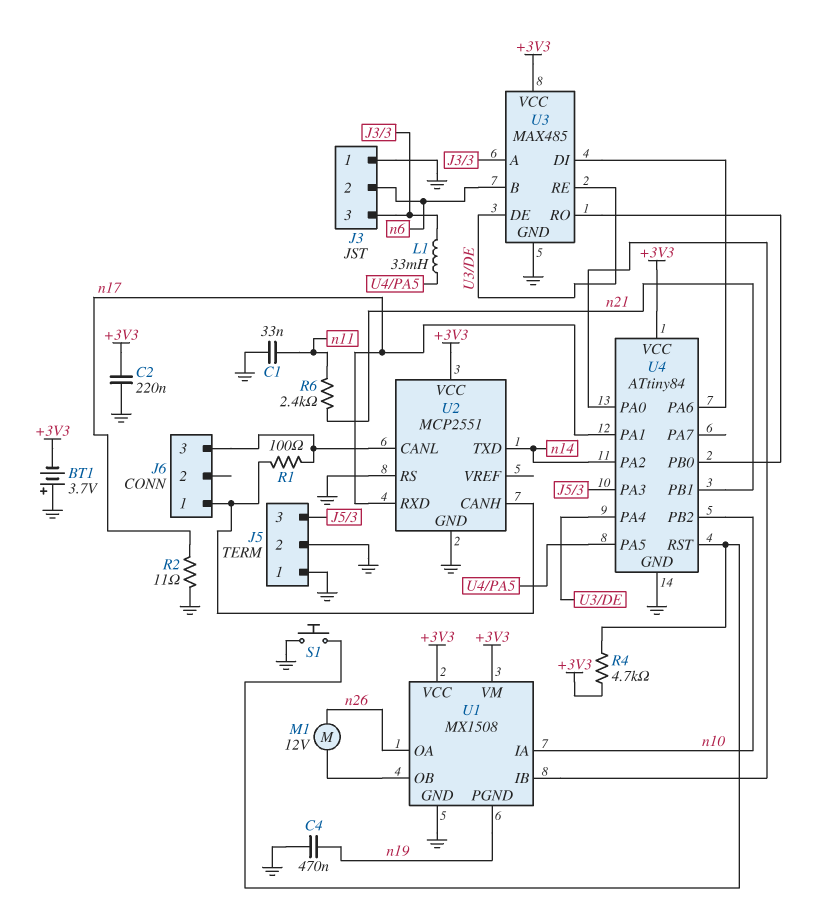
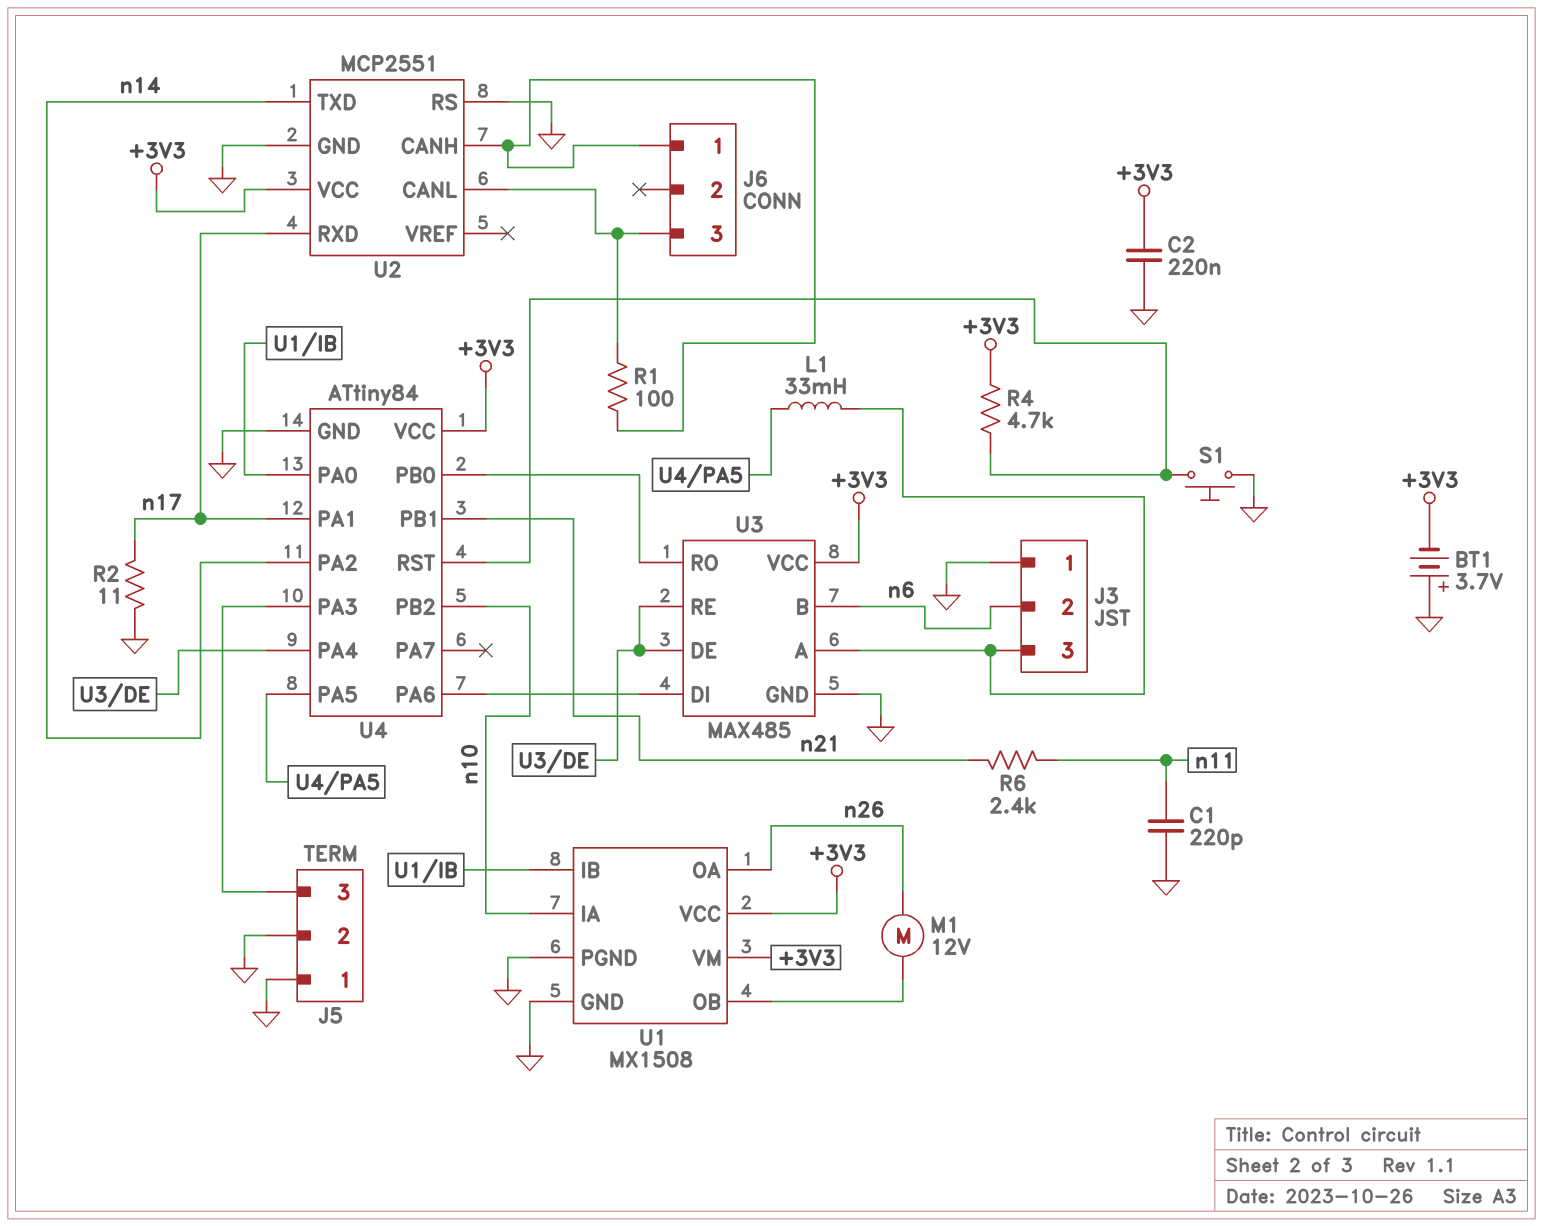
C1: 33nF (GND, n11) -> 220pF (GND, n11)
C4: 470nF (GND, n19) -> none
U1 pin PGND: n19 -> GND

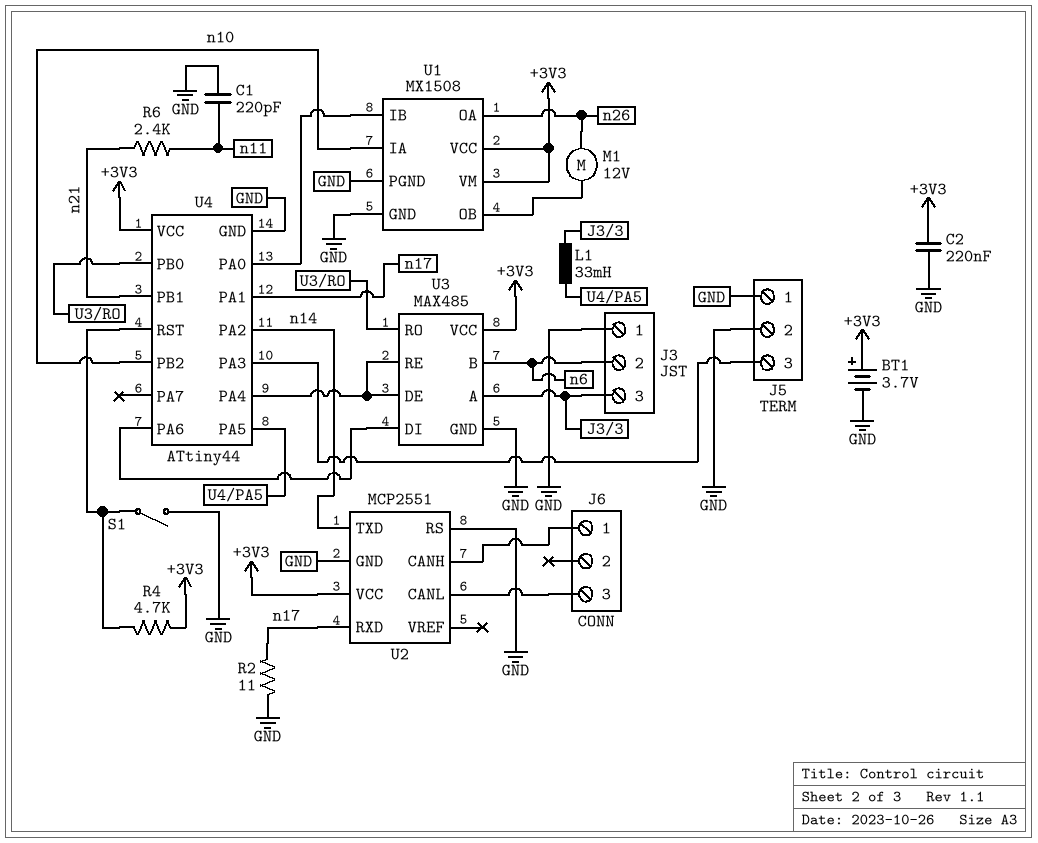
BT1: 3.7V (plus GND, minus +3V3) -> 3.7V (plus +3V3, minus GND)
R1: 100 (J6/1, J6/3) -> none
S1: button (GND, U4/RST) -> switch (GND, U4/RST)
U4: ATtiny84 -> ATtiny44

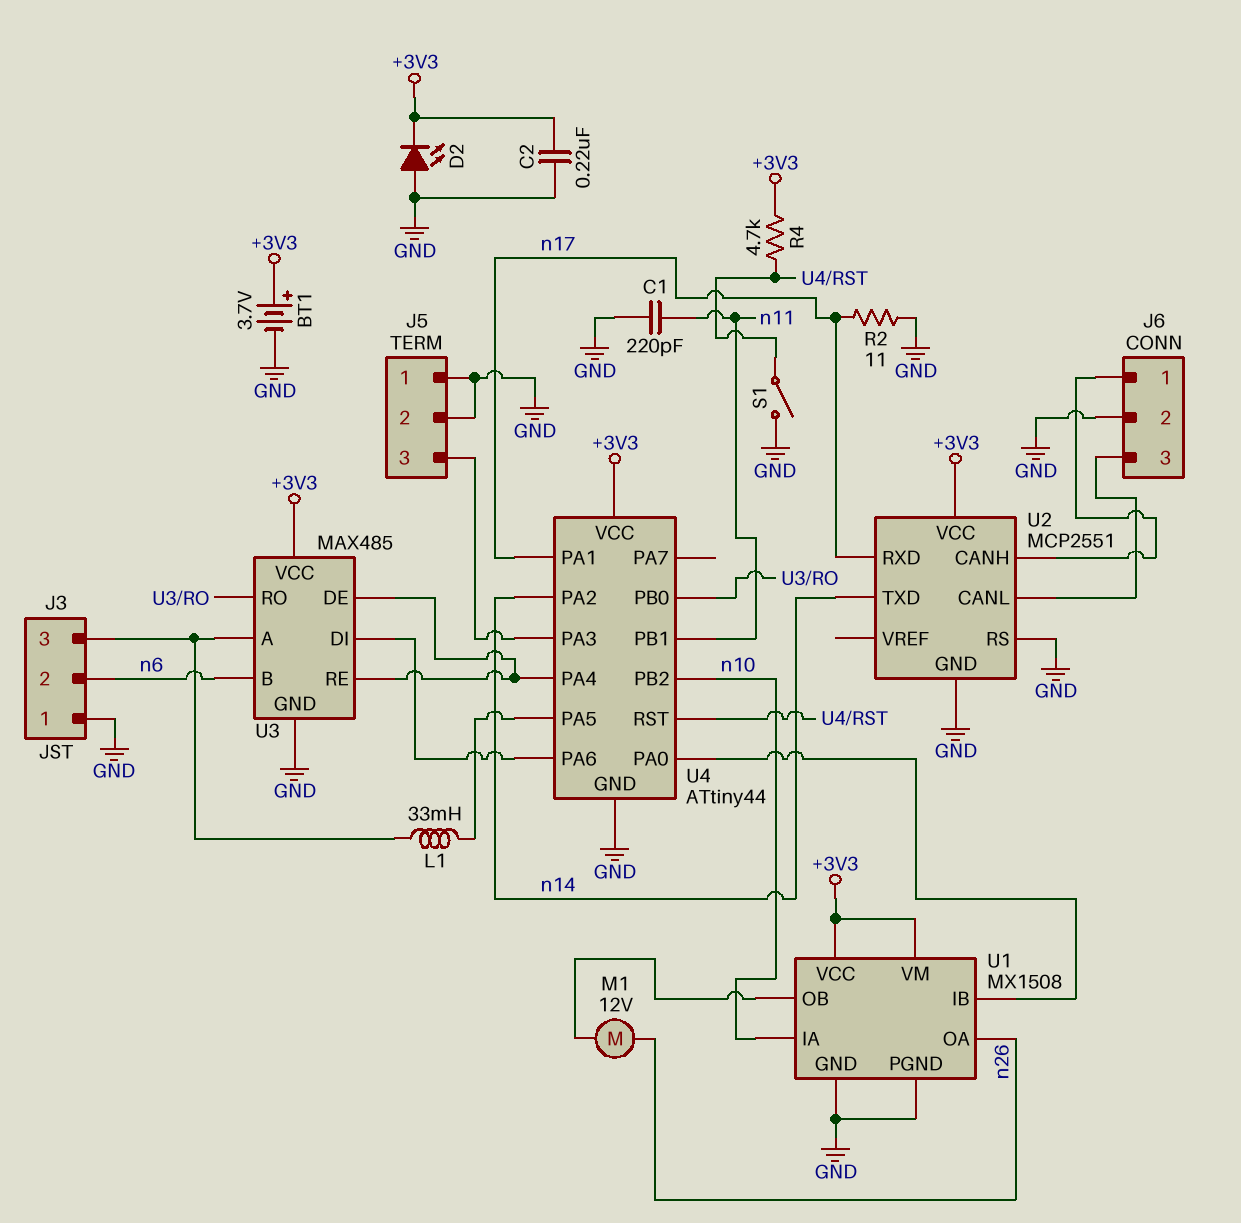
D2: none -> LED (A GND, K +3V3)
J6 pin 2: none -> GND
R6: 2.4k (n11, n21) -> none
U4 pin PB1: n21 -> n11

